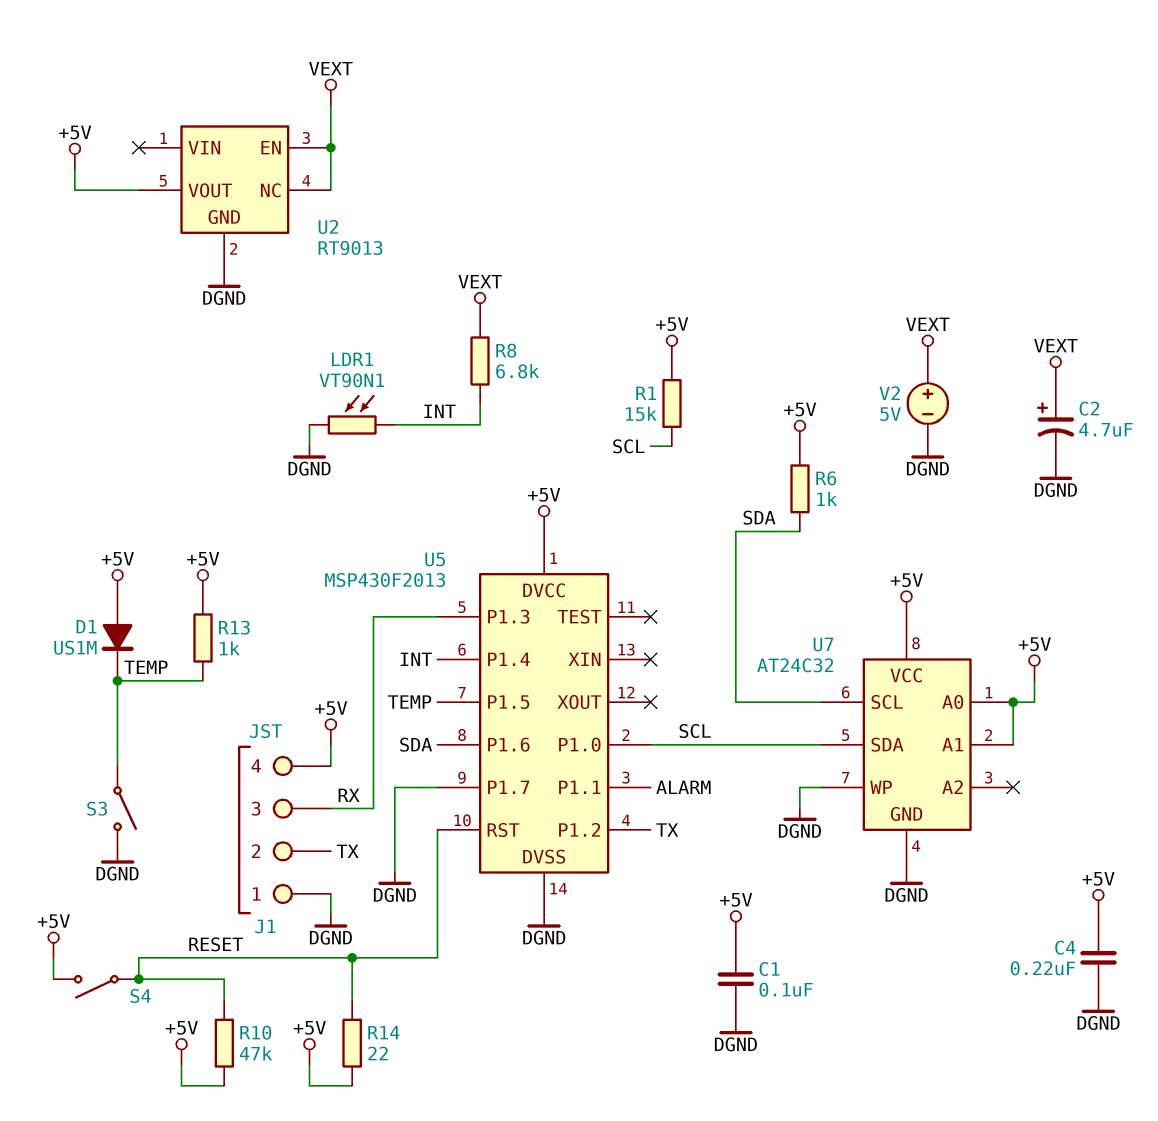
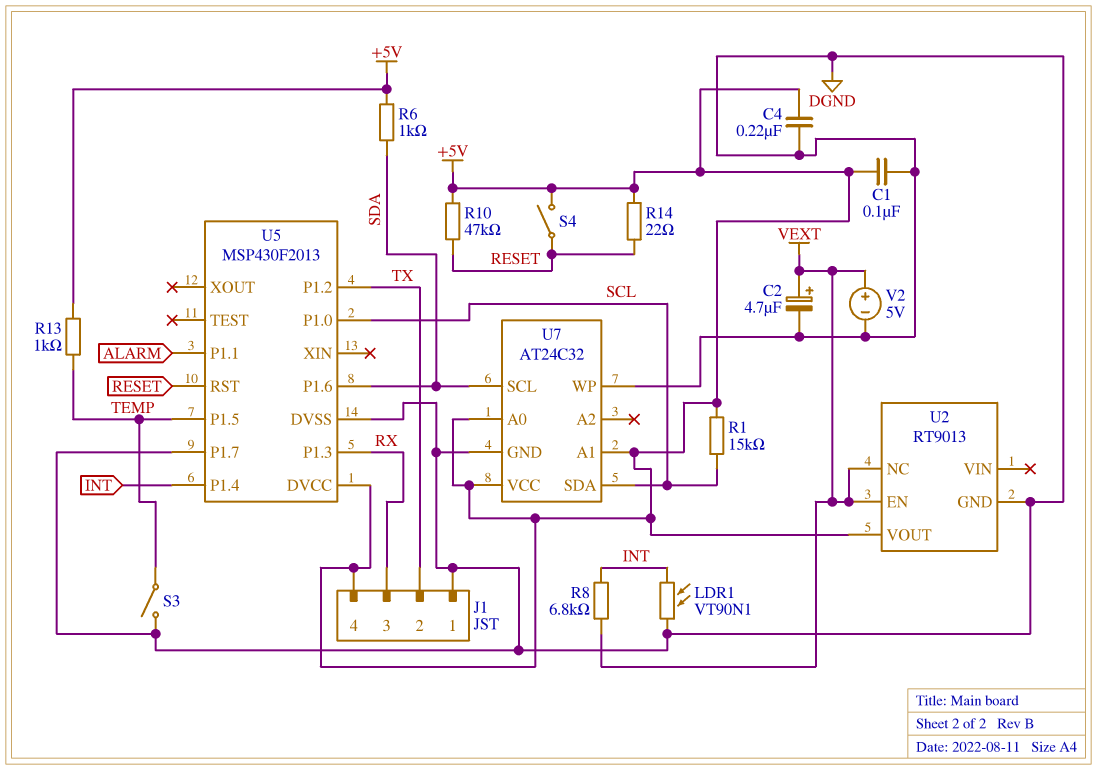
D1: diode US1M (A +5V, K TEMP) -> none

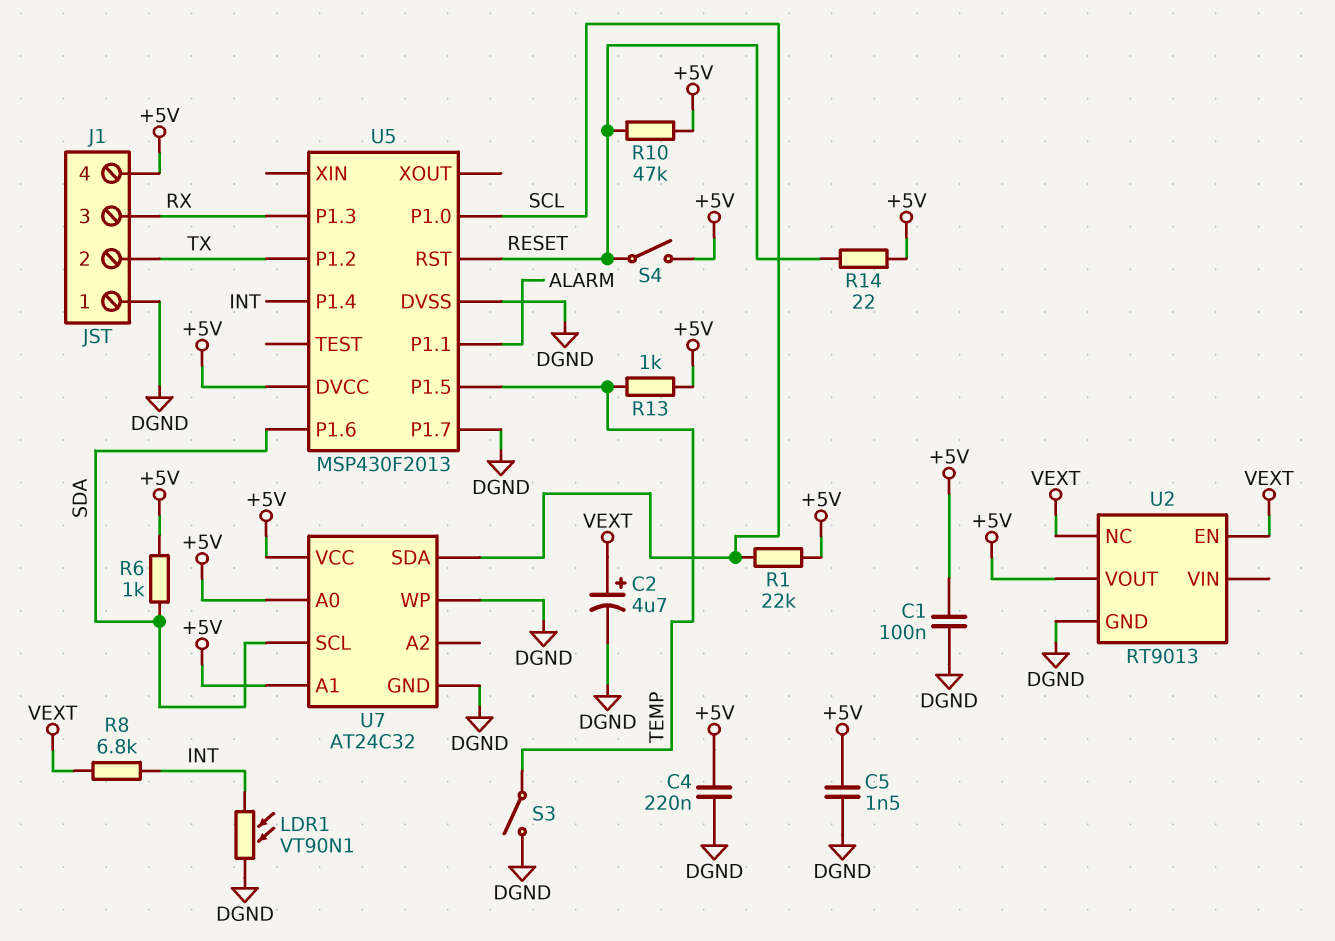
C5: none -> 1.5nF (+5V, DGND)
R1: 15k (+5V, SCL) -> 22k (+5V, SCL)
V2: 5V (plus VEXT, minus DGND) -> none

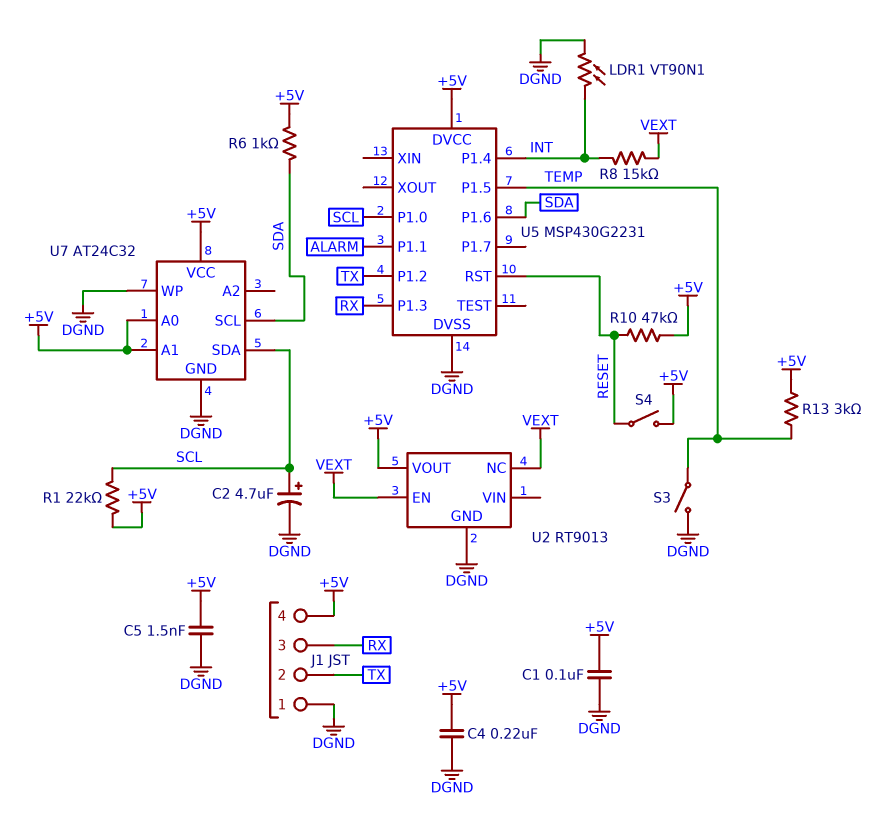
C2: 4.7uF (plus VEXT, minus DGND) -> 4.7uF (plus SCL, minus DGND)
R8: 6.8k (INT, VEXT) -> 15k (INT, VEXT)
R13: 1k (+5V, TEMP) -> 3k (+5V, TEMP)
R14: 22 (+5V, RESET) -> none
U5: MSP430F2013 -> MSP430G2231
U5 pin P1.7: DGND -> none

